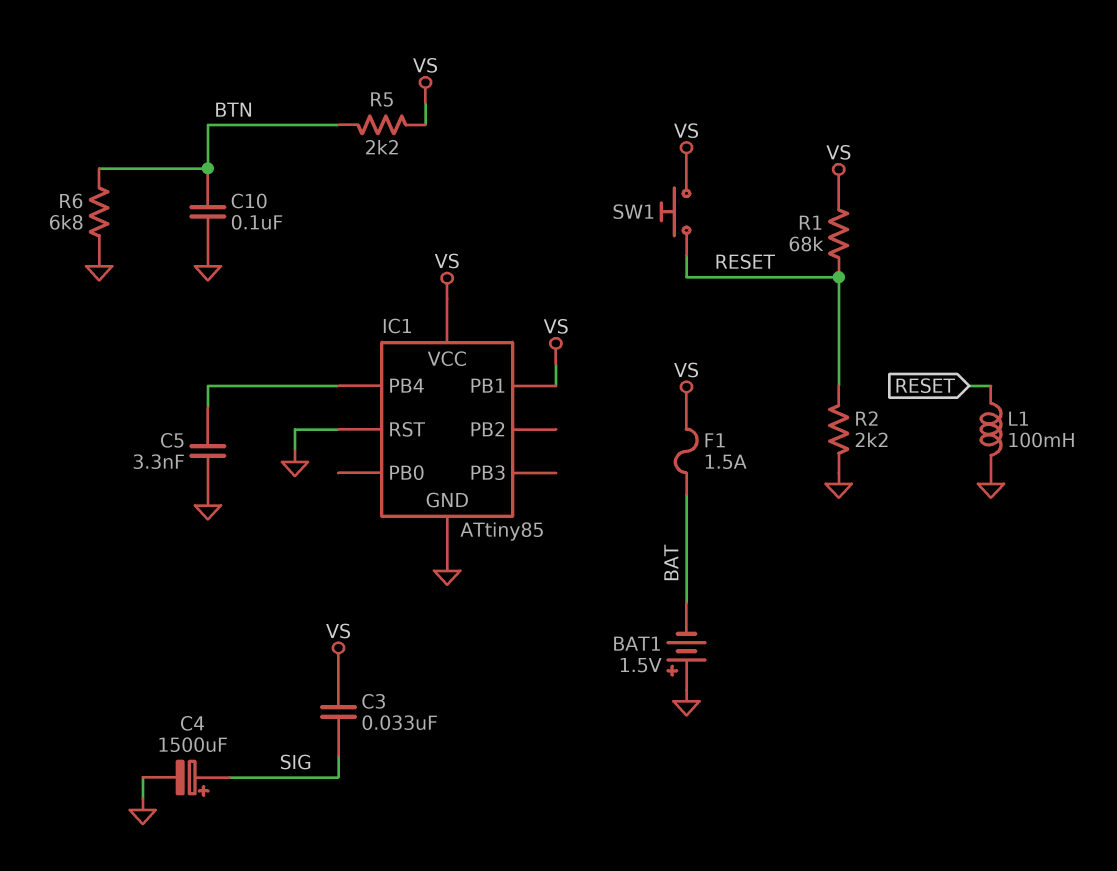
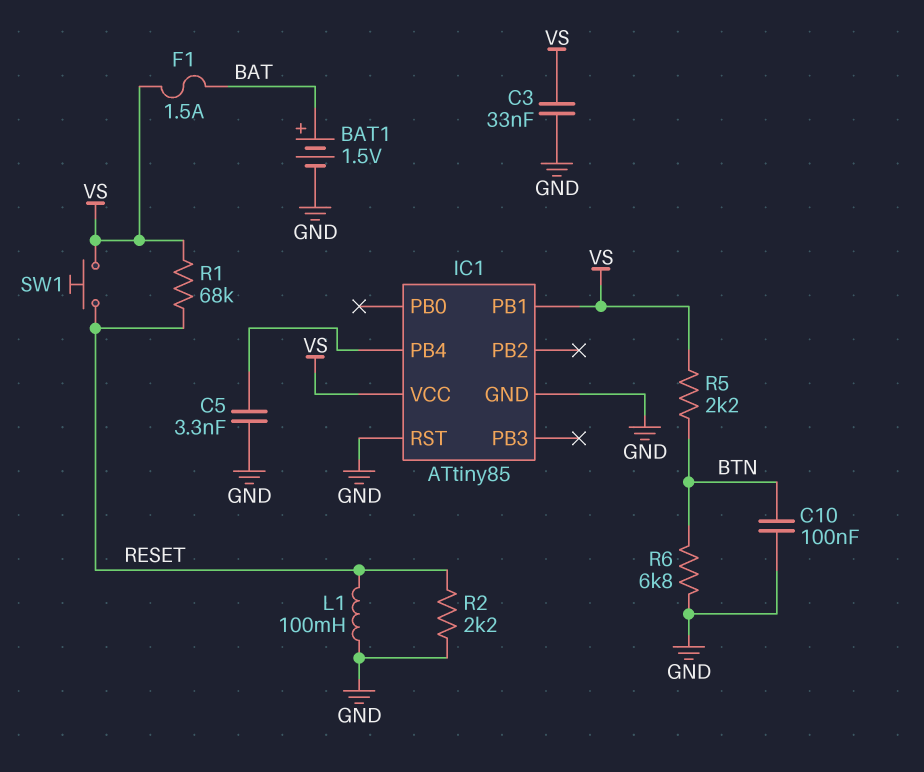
BAT1: 1.5V (plus GND, minus BAT) -> 1.5V (plus BAT, minus GND)
C3: 33nF (SIG, VS) -> 33nF (GND, VS)
C4: 1500uF (plus SIG, minus GND) -> none

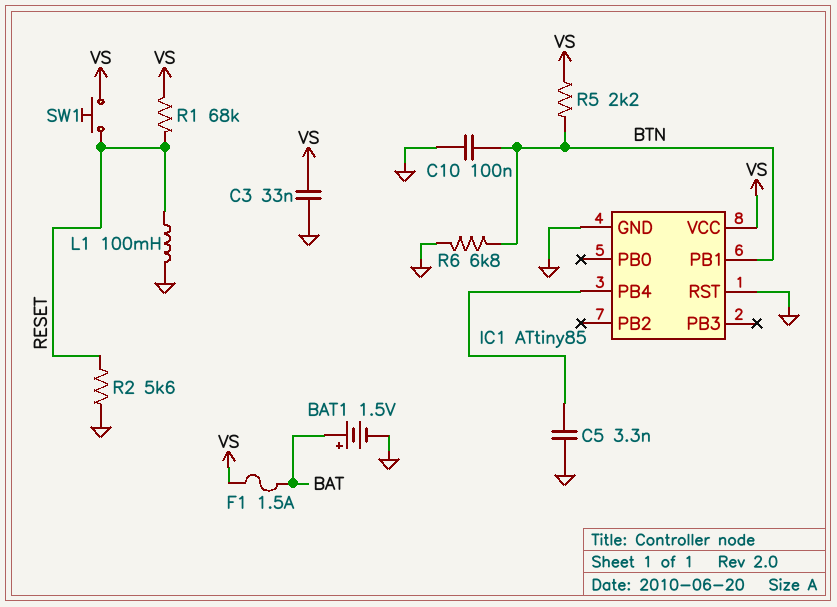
IC1 pin PB1: VS -> BTN
R2: 2.2k (GND, RESET) -> 5.6k (GND, RESET)

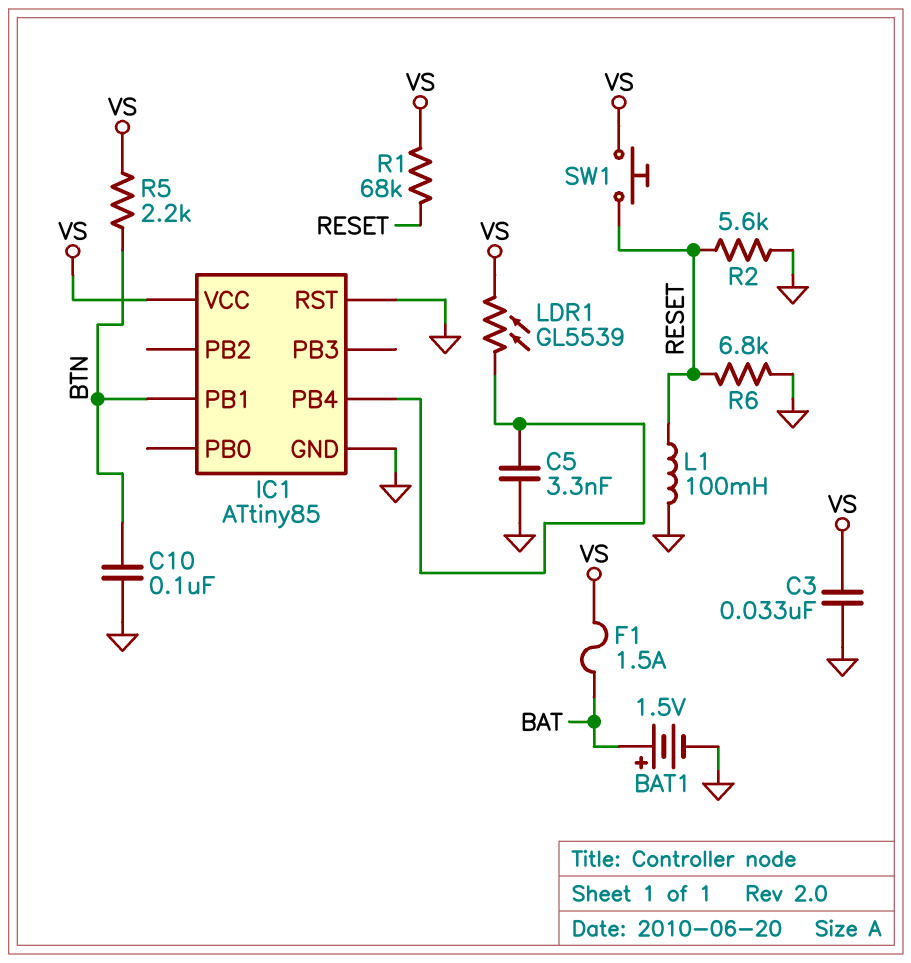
LDR1: none -> GL5539 (IC1/PB4, VS)
R6: 6.8k (BTN, GND) -> 6.8k (GND, RESET)

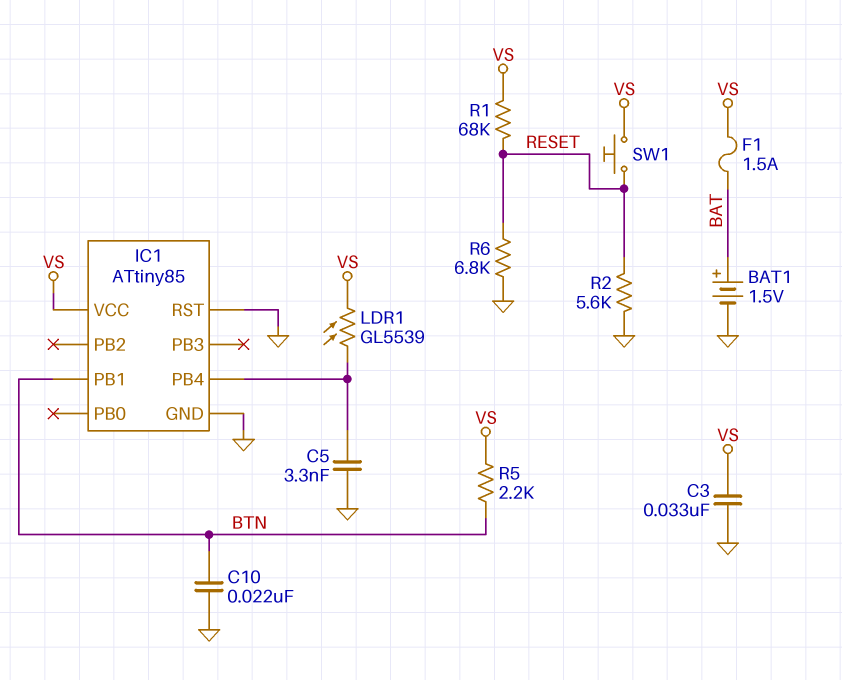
C10: 100nF (BTN, GND) -> 22nF (BTN, GND)
L1: 100mH (GND, RESET) -> none

